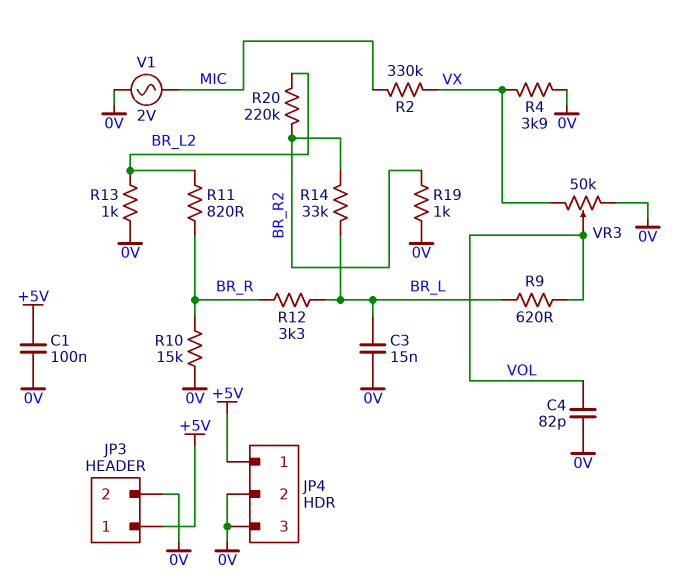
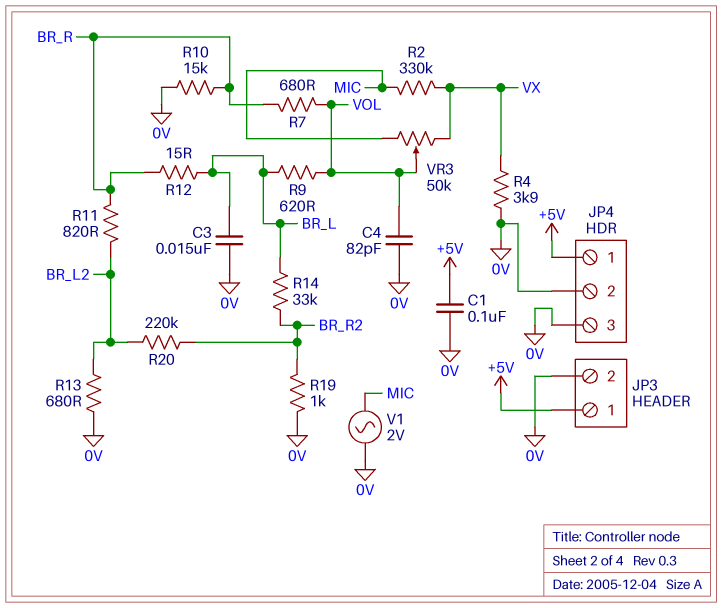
R7: none -> 680 (BR_R, VOL)
R12: 3.3k (BR_L, BR_R) -> 15 (BR_L, BR_R)
R13: 1k (0V, BR_L2) -> 680 (0V, BR_L2)
VR3: 50k (0V, VX, wiper VOL) -> 50k (MIC, VX, wiper VOL)

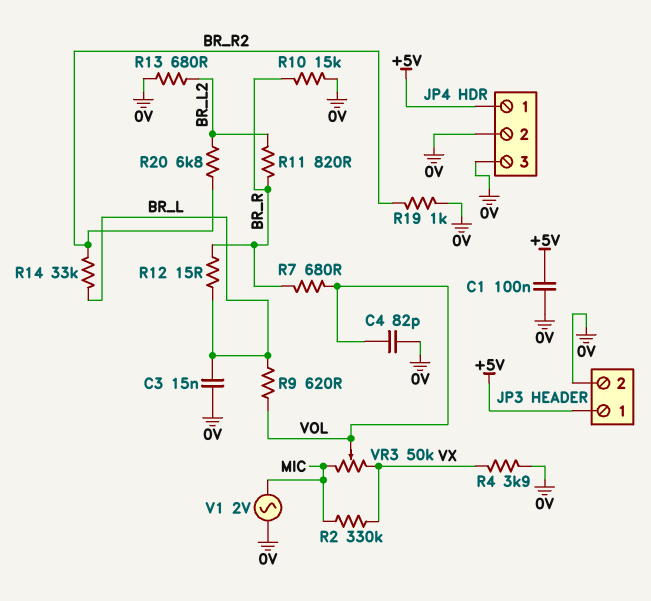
R20: 220k (BR_L2, BR_R2) -> 6.8k (BR_L2, BR_R2)

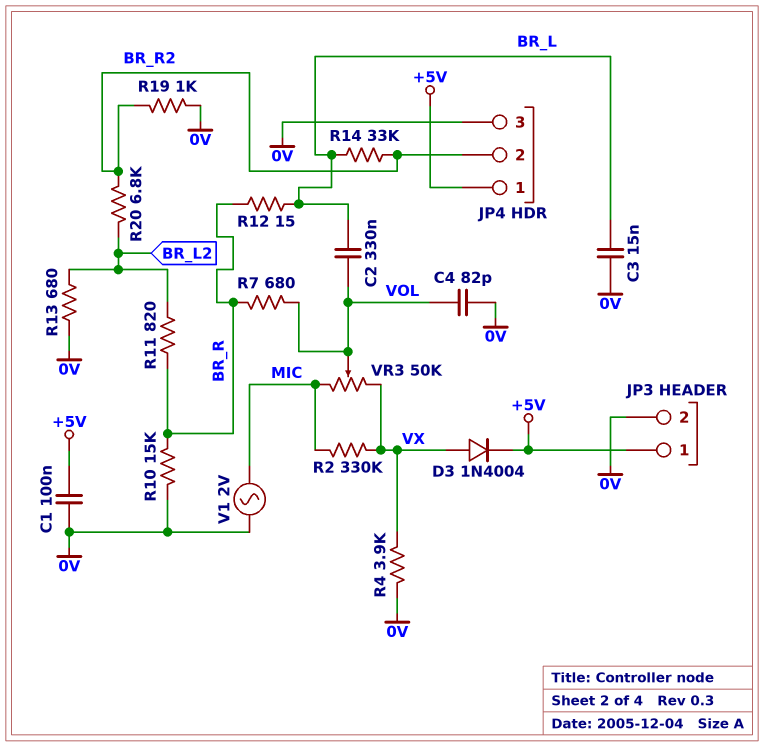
C2: none -> 330nF (BR_L, VOL)
D3: none -> diode 1N4004 (A VX, K +5V)
JP4 pin 2: 0V -> BR_R2
R9: 620 (BR_L, VOL) -> none

